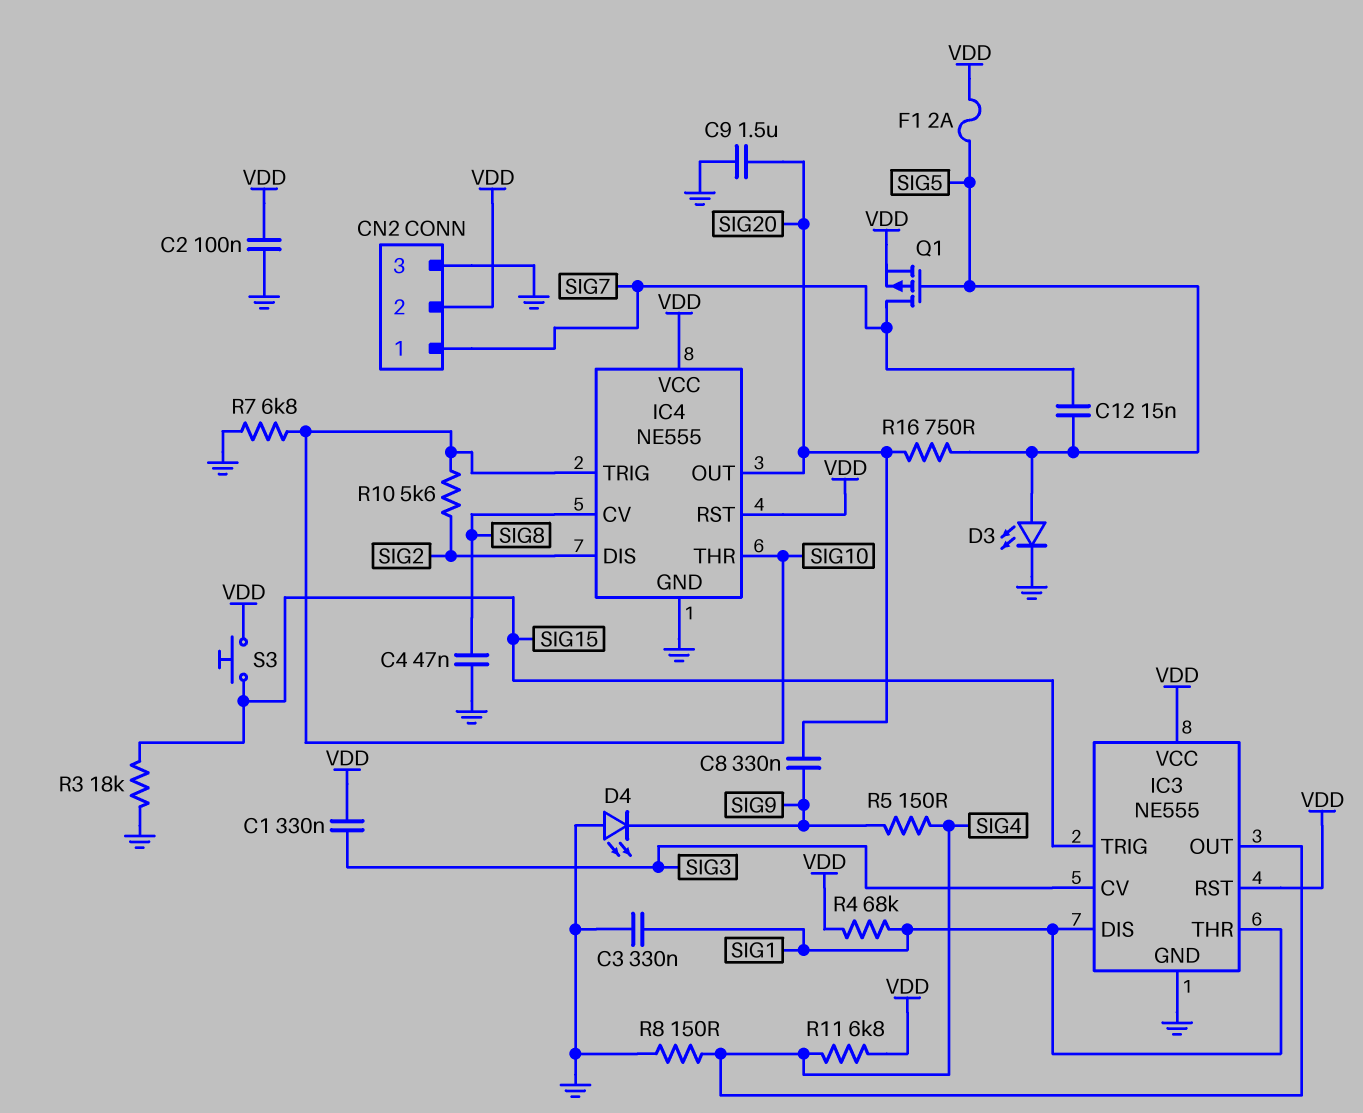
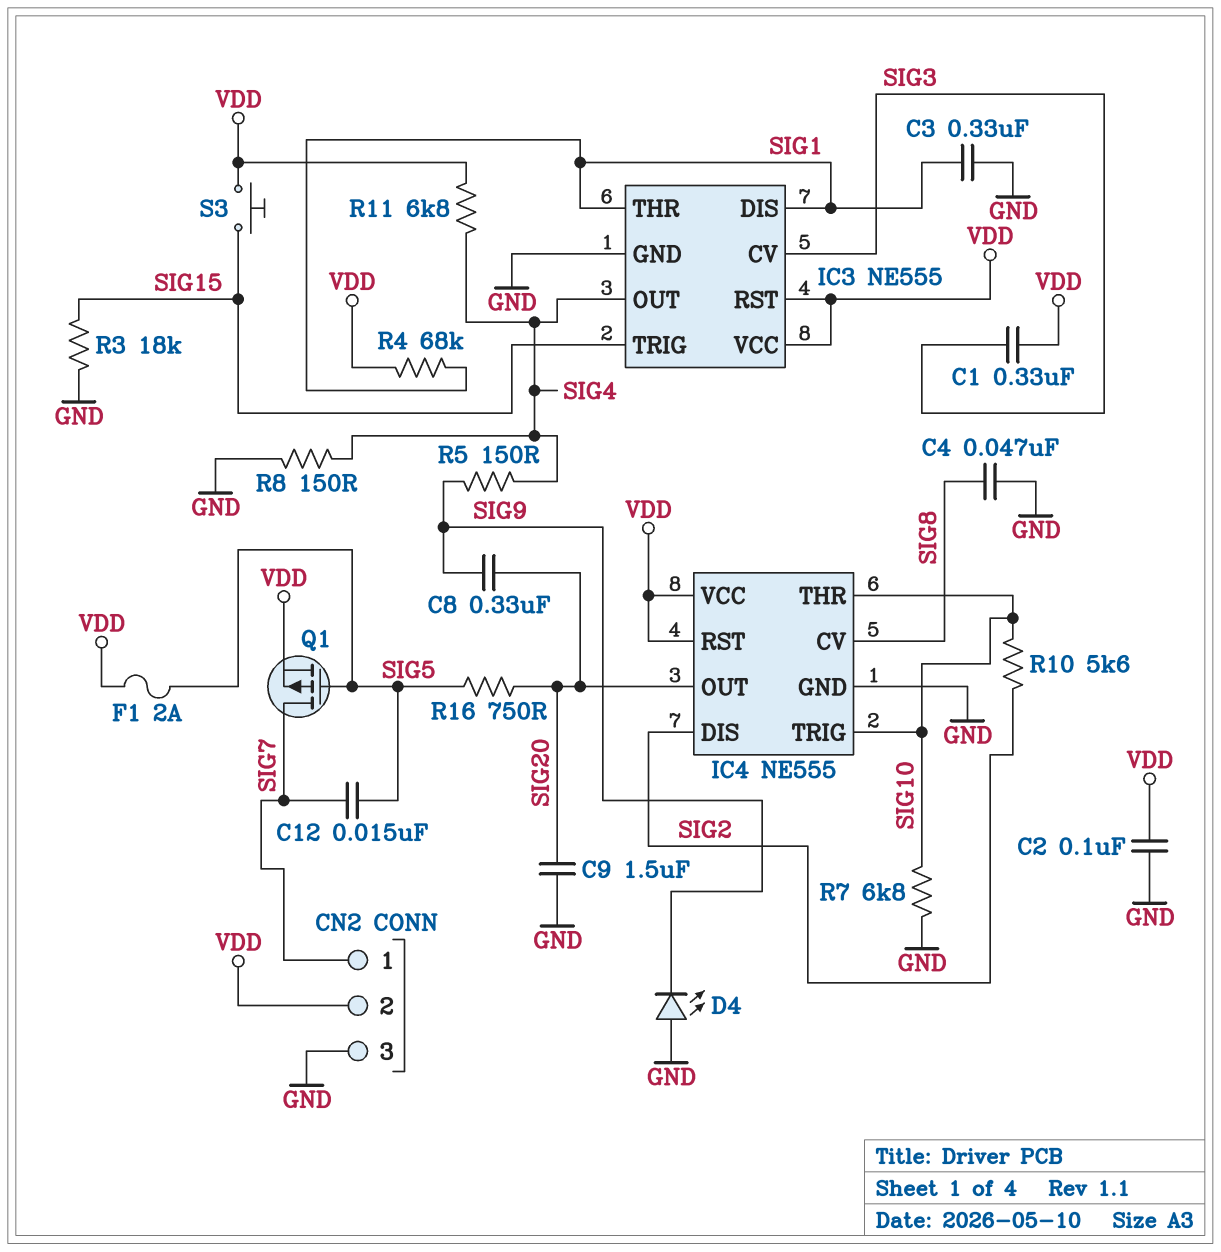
D3: LED (A SIG5, K GND) -> none

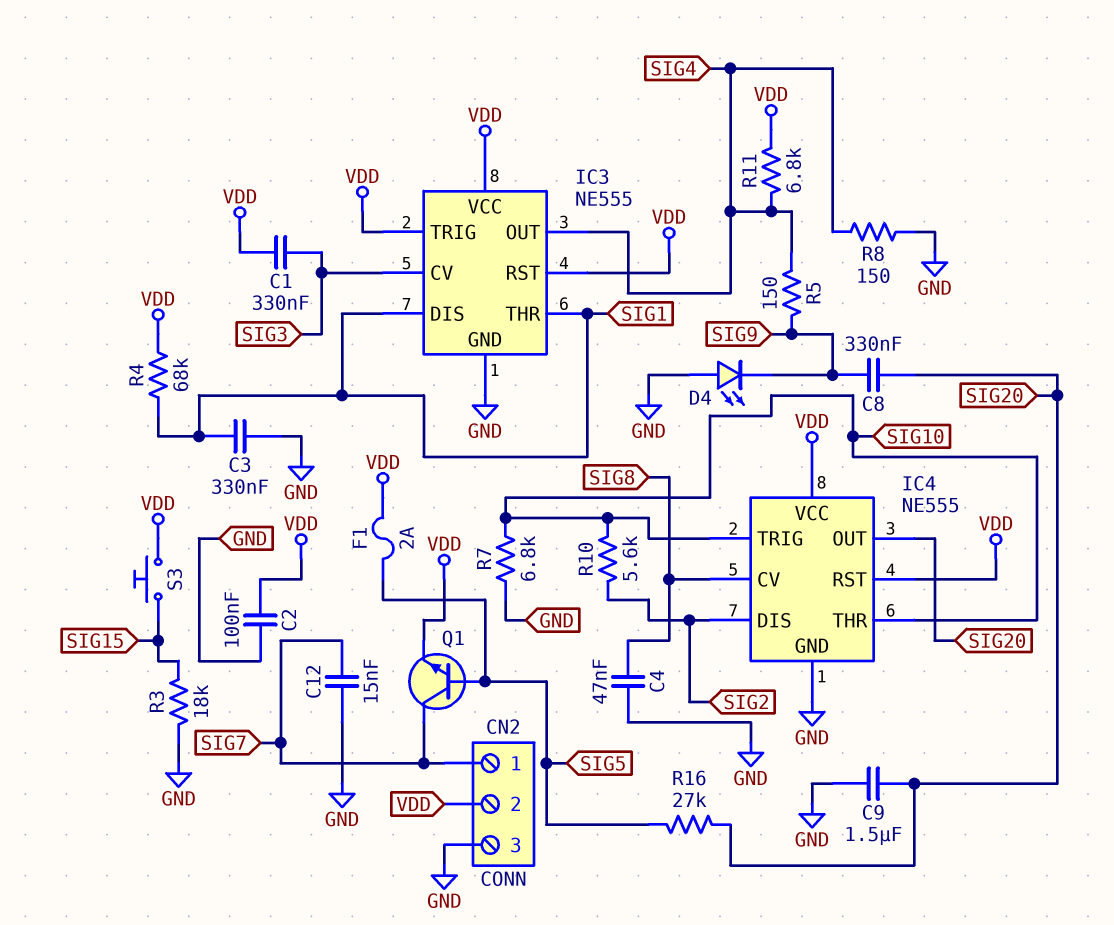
C12: 15nF (SIG5, SIG7) -> 15nF (GND, SIG7)
IC3 pin TRIG: SIG15 -> VDD
Q1: PMOS (G SIG5, D SIG7, S VDD) -> NPN (B SIG5, C SIG7, E VDD)
R16: 750 (SIG5, SIG20) -> 27k (SIG5, SIG20)

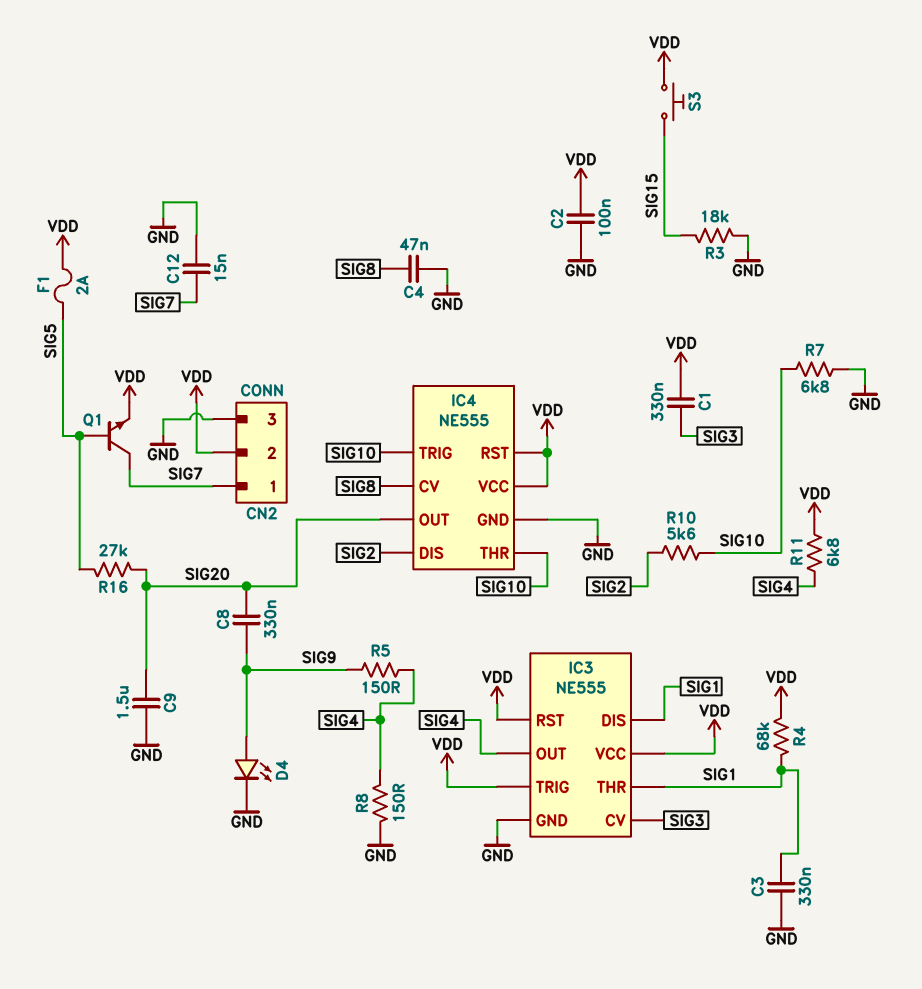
D4: LED (A GND, K SIG9) -> LED (A SIG9, K GND)

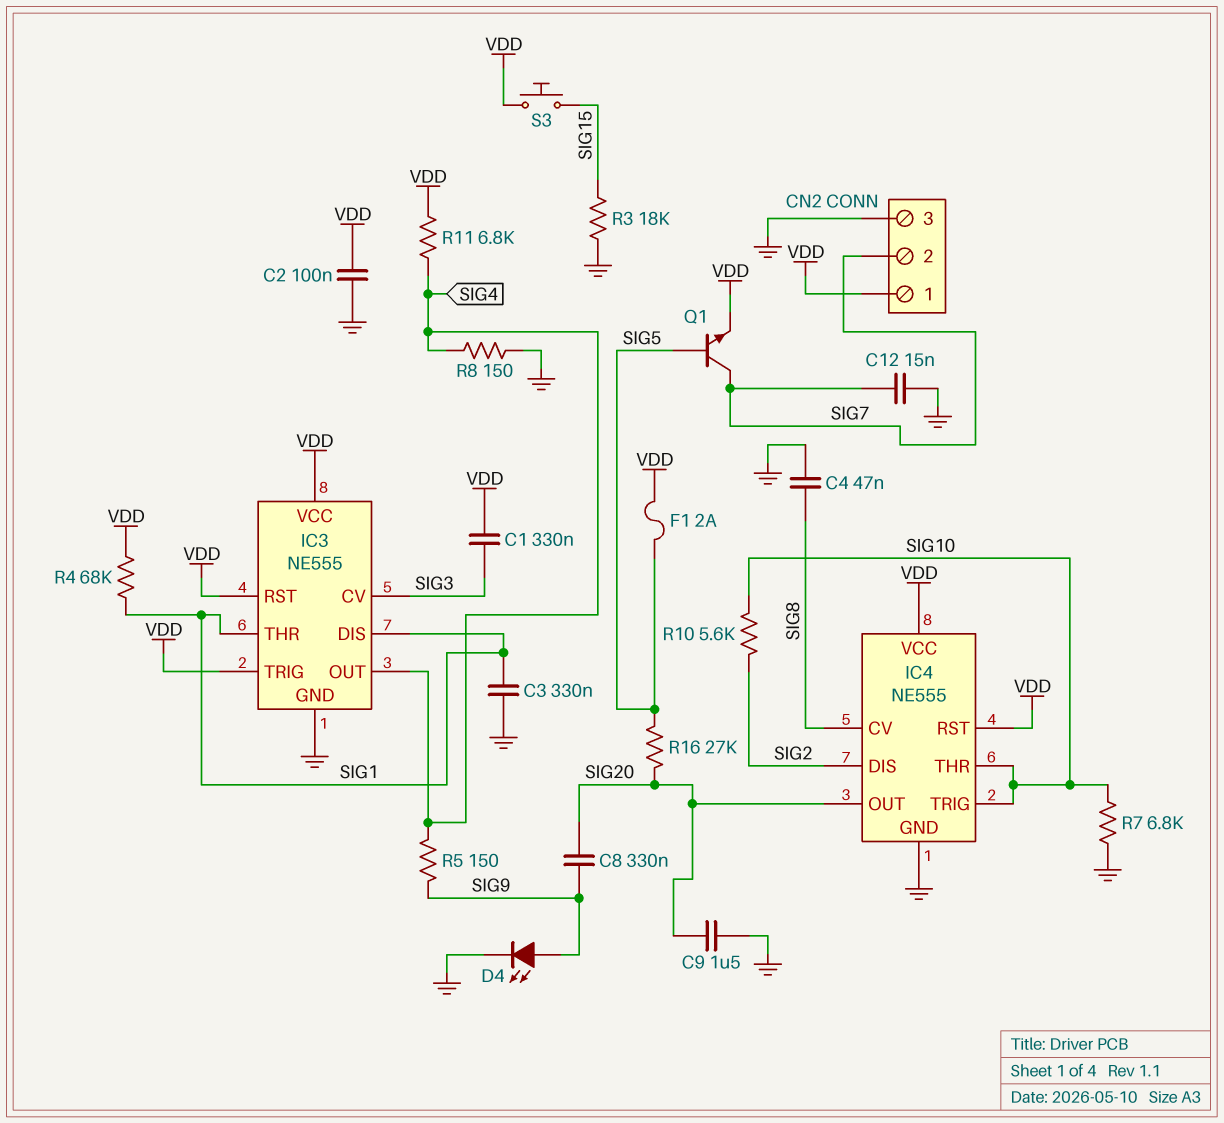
CN2 pin 1: SIG7 -> VDD
CN2 pin 2: VDD -> SIG7

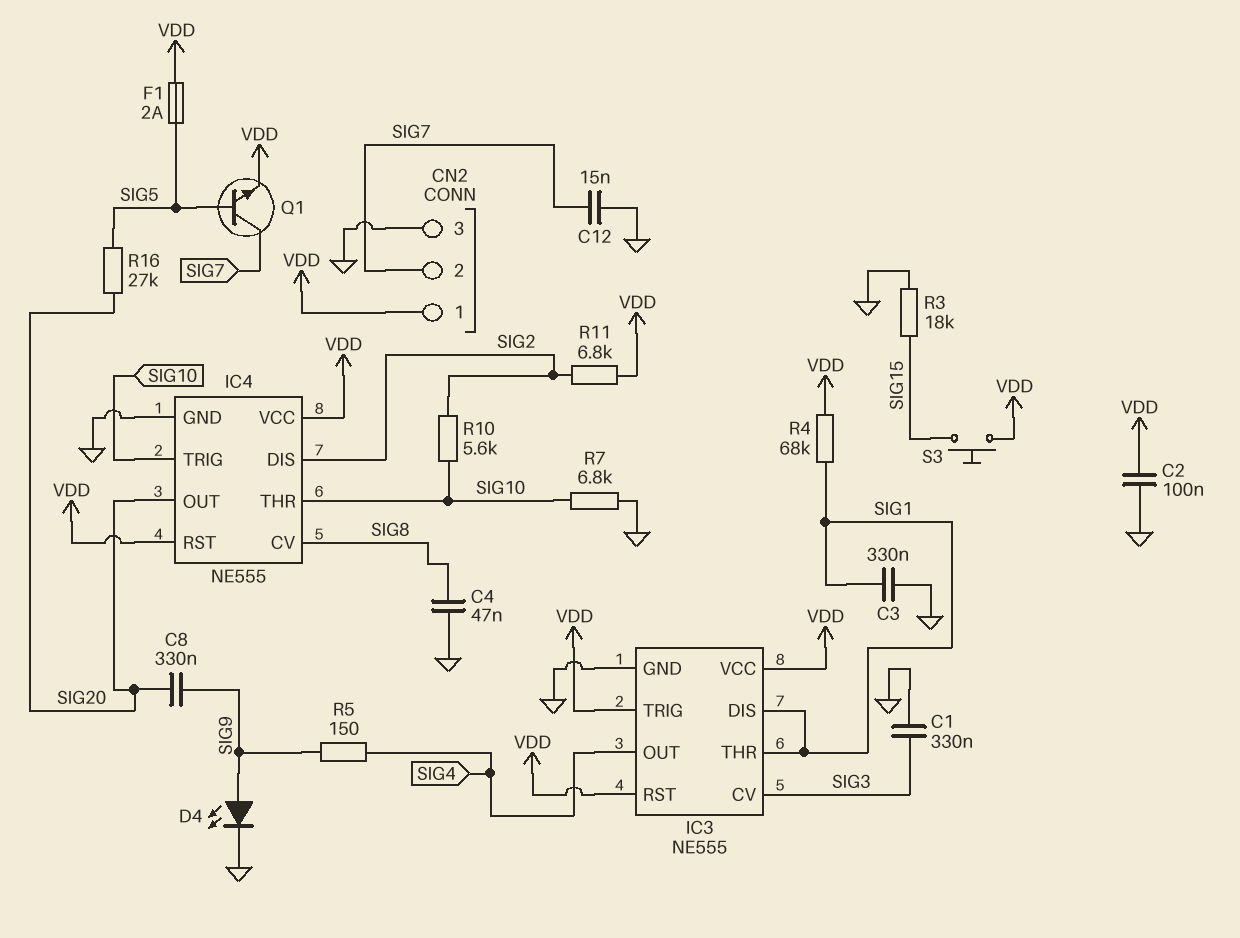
C1: 330nF (SIG3, VDD) -> 330nF (GND, SIG3)
C9: 1.5uF (GND, SIG20) -> none
R8: 150 (GND, SIG4) -> none
R11: 6.8k (SIG4, VDD) -> 6.8k (SIG2, VDD)

